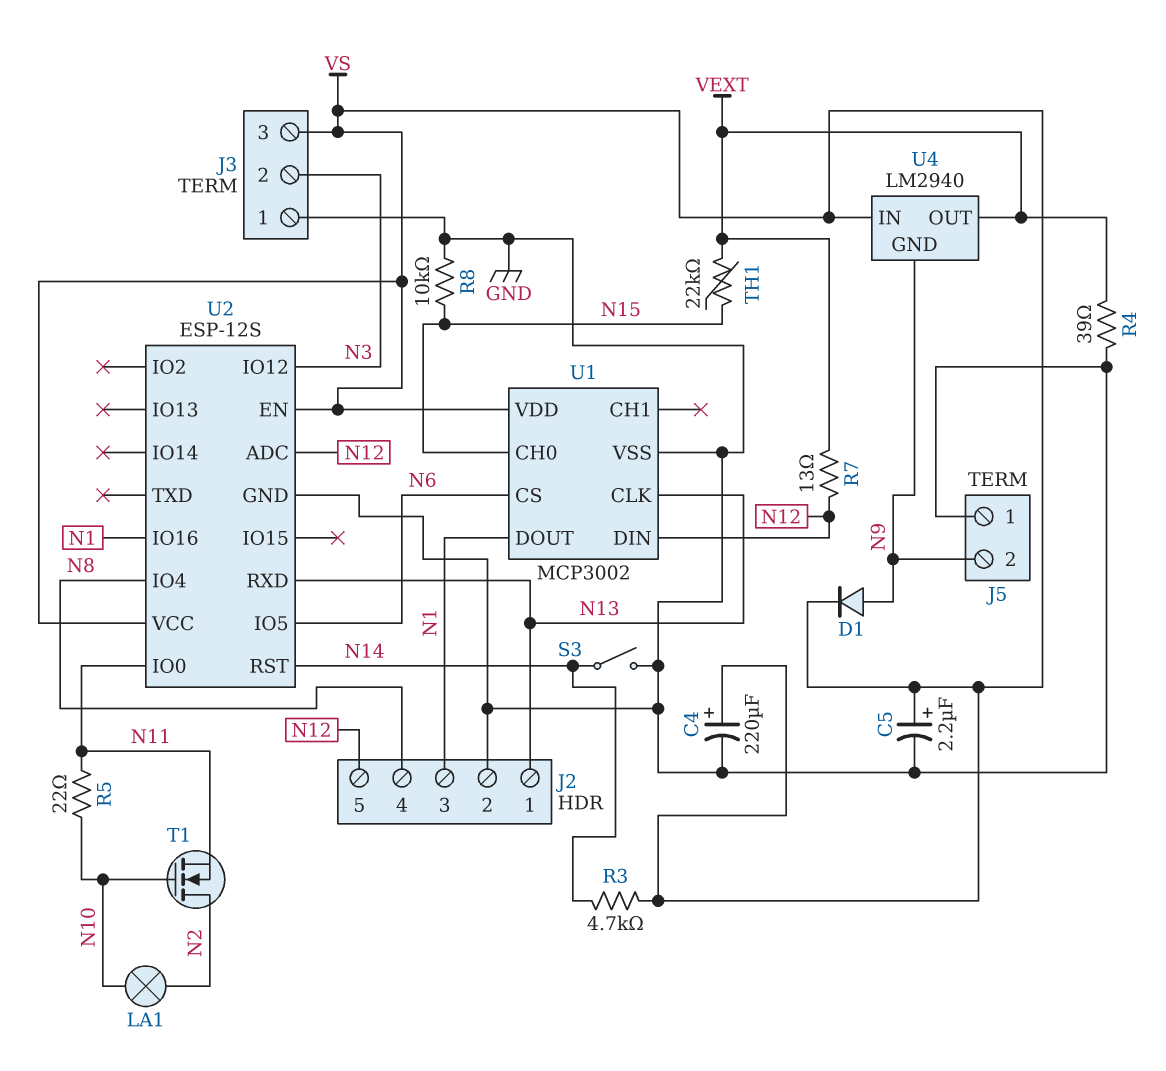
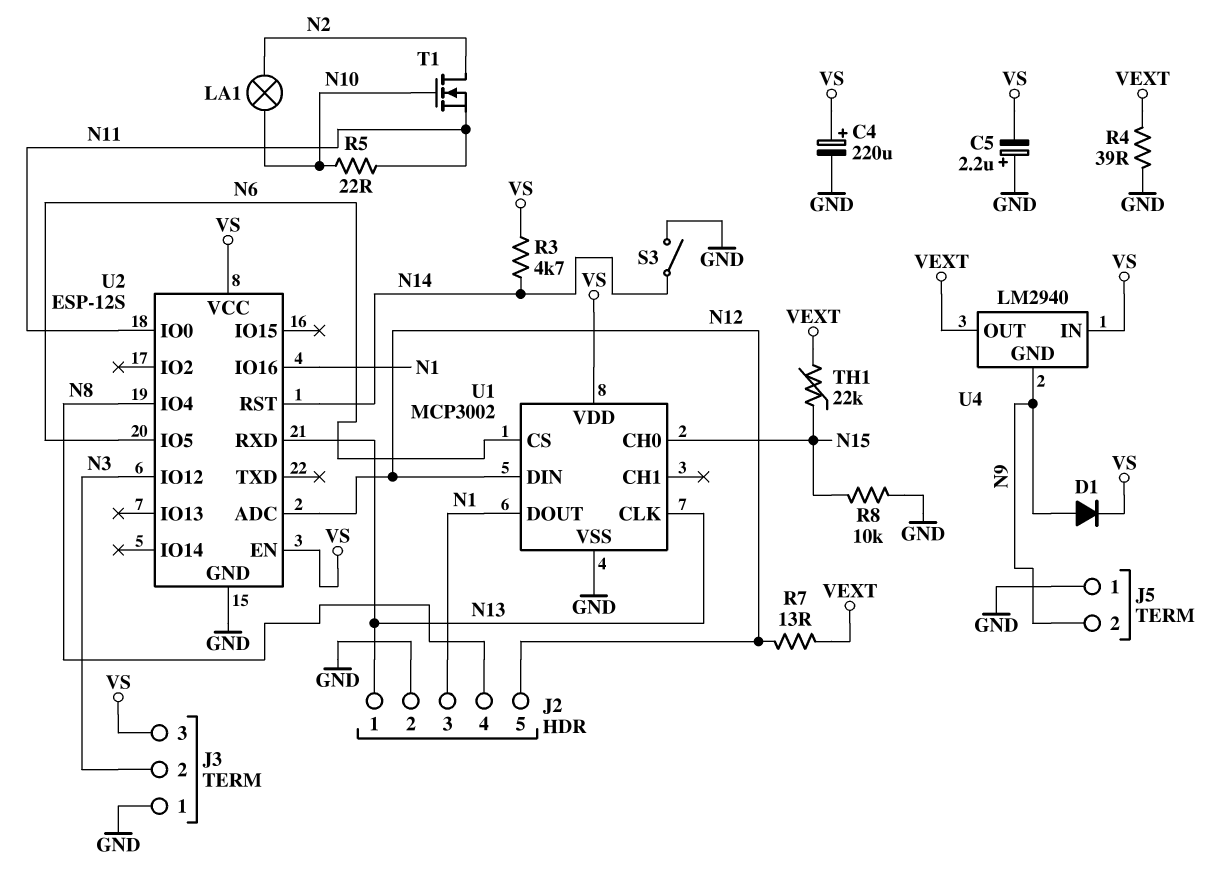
C5: 2.2uF (plus VS, minus GND) -> 2.2uF (plus GND, minus VS)

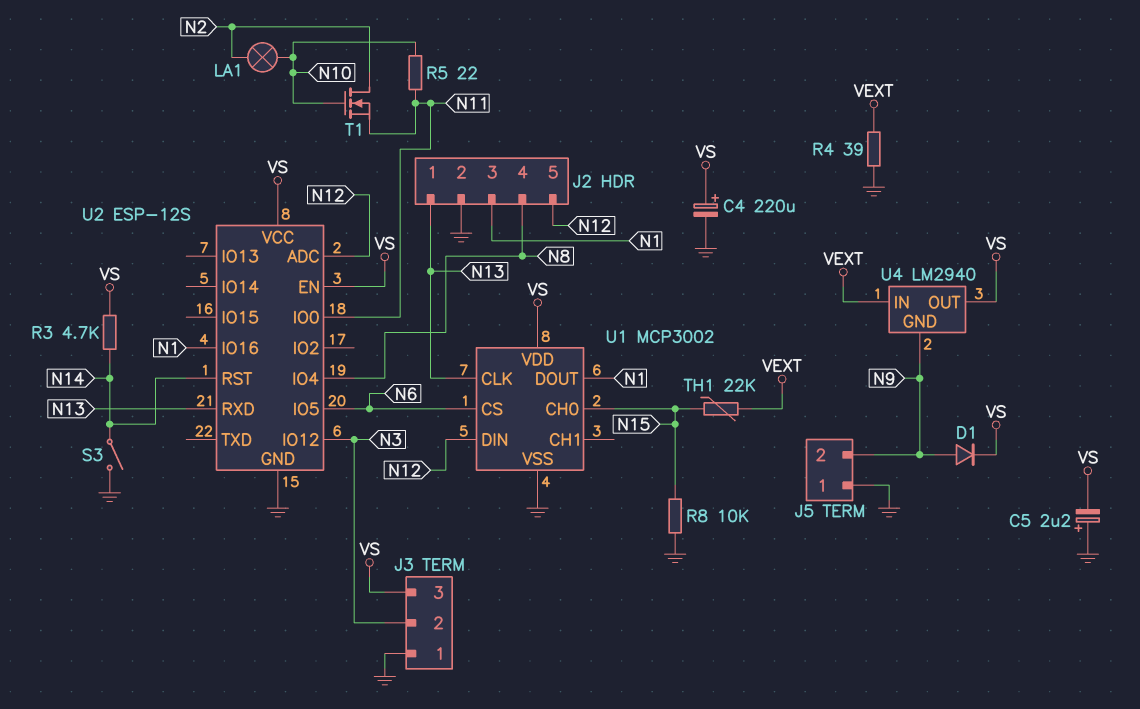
R7: 13 (N12, VEXT) -> none
U4 pin IN: VS -> VEXT
U4 pin OUT: VEXT -> VS

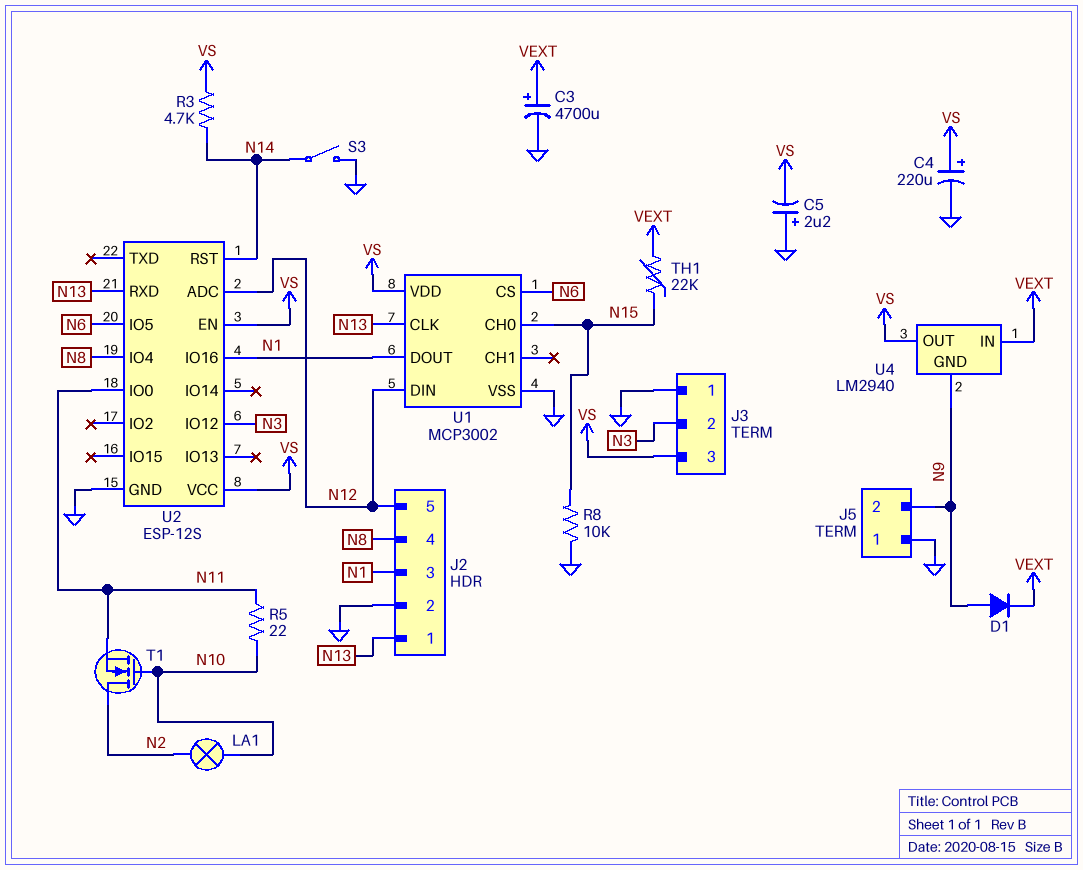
C3: none -> 4700uF (plus VEXT, minus GND)
D1: diode (A N9, K VS) -> diode (A N9, K VEXT)
R4: 39 (GND, VEXT) -> none

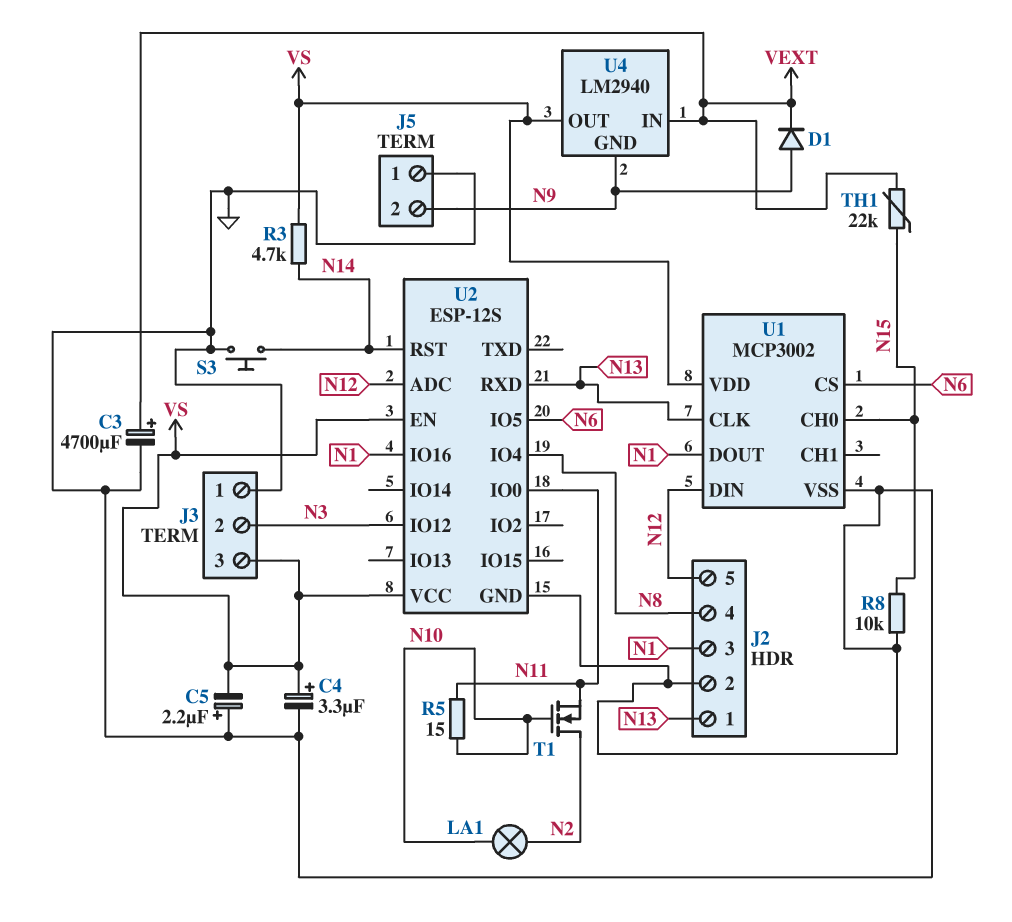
C4: 220uF (plus VS, minus GND) -> 3.3uF (plus VS, minus GND)
R5: 22 (N10, N11) -> 15 (N10, N11)
S3: switch (GND, N14) -> button (GND, N14)

